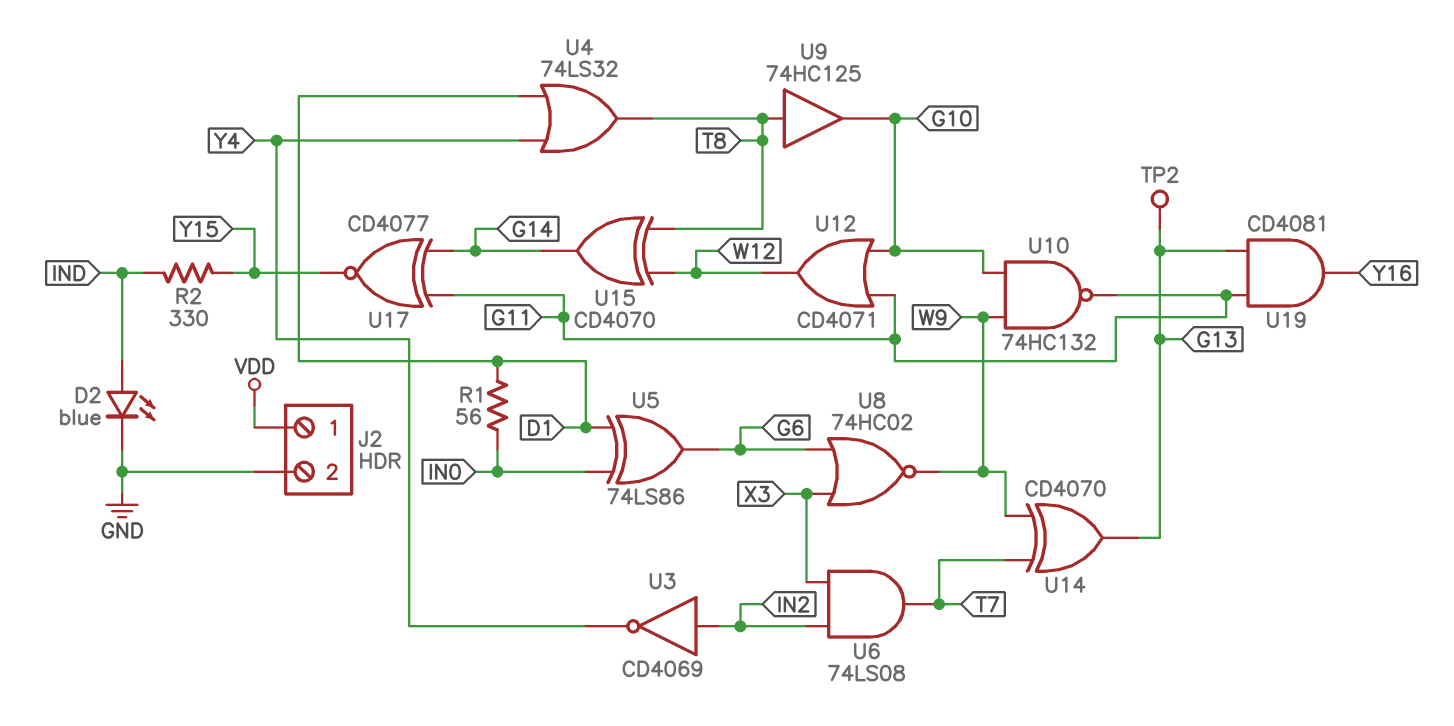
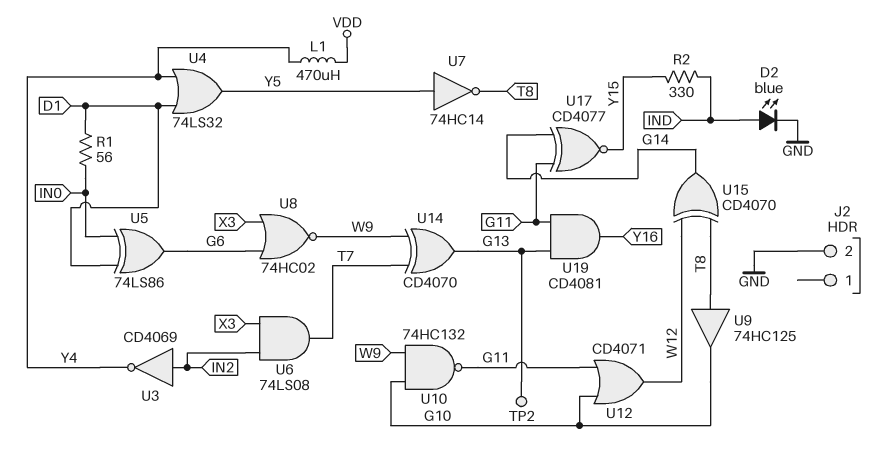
J2 pin 1: VDD -> none
L1: none -> 470uH (VDD, Y4)
U4: OR 74LS32 (in D1, in Y4, out T8) -> OR 74LS32 (in D1, in Y4, out Y5)
U7: none -> NOT 74HC14 (in Y5, out T8)

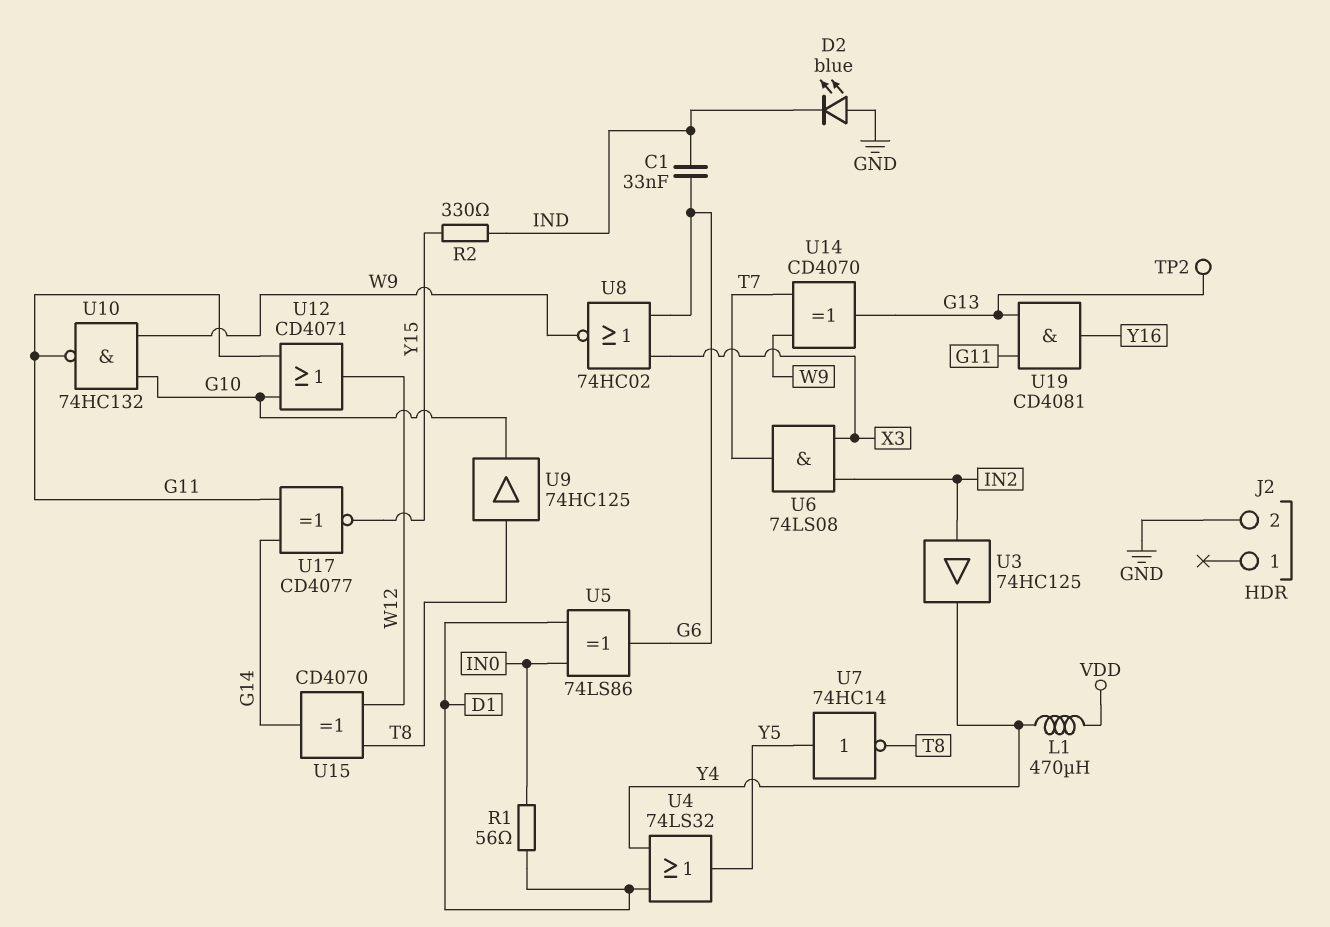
C1: none -> 33nF (G6, IND)
D2: LED blue (A IND, K GND) -> LED blue (A GND, K IND)
U3: NOT CD4069 (in IN2, out Y4) -> buffer 74HC125 (in IN2, out Y4)

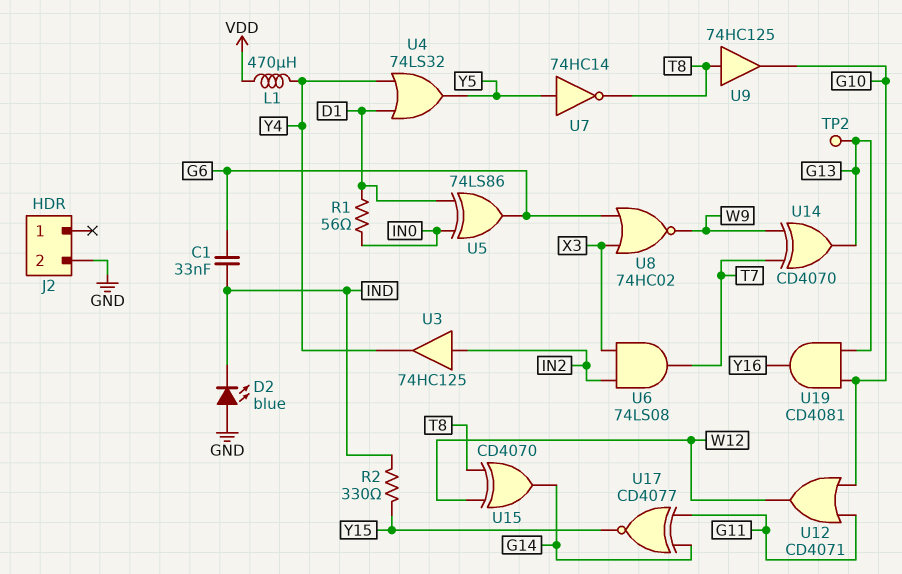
U10: NAND 74HC132 (in G10, in W9, out G11) -> none
U19: AND CD4081 (in G11, in G13, out Y16) -> AND CD4081 (in G10, in G13, out Y16)

